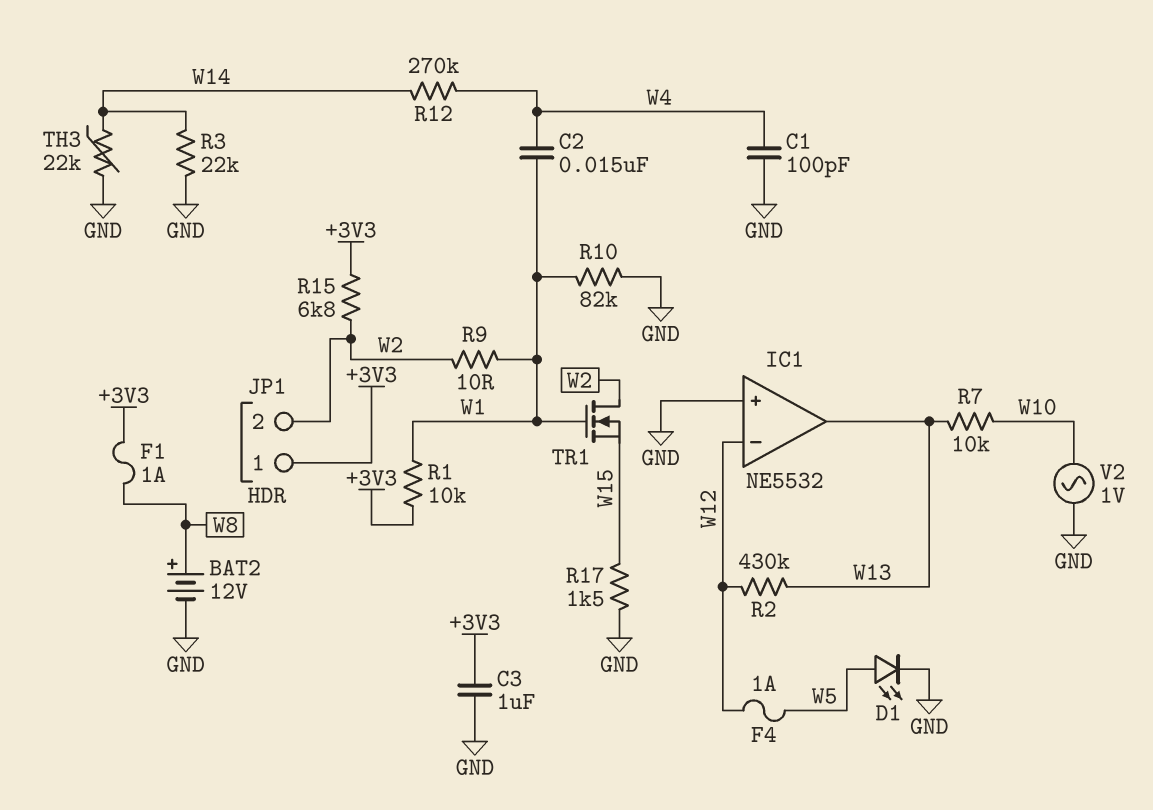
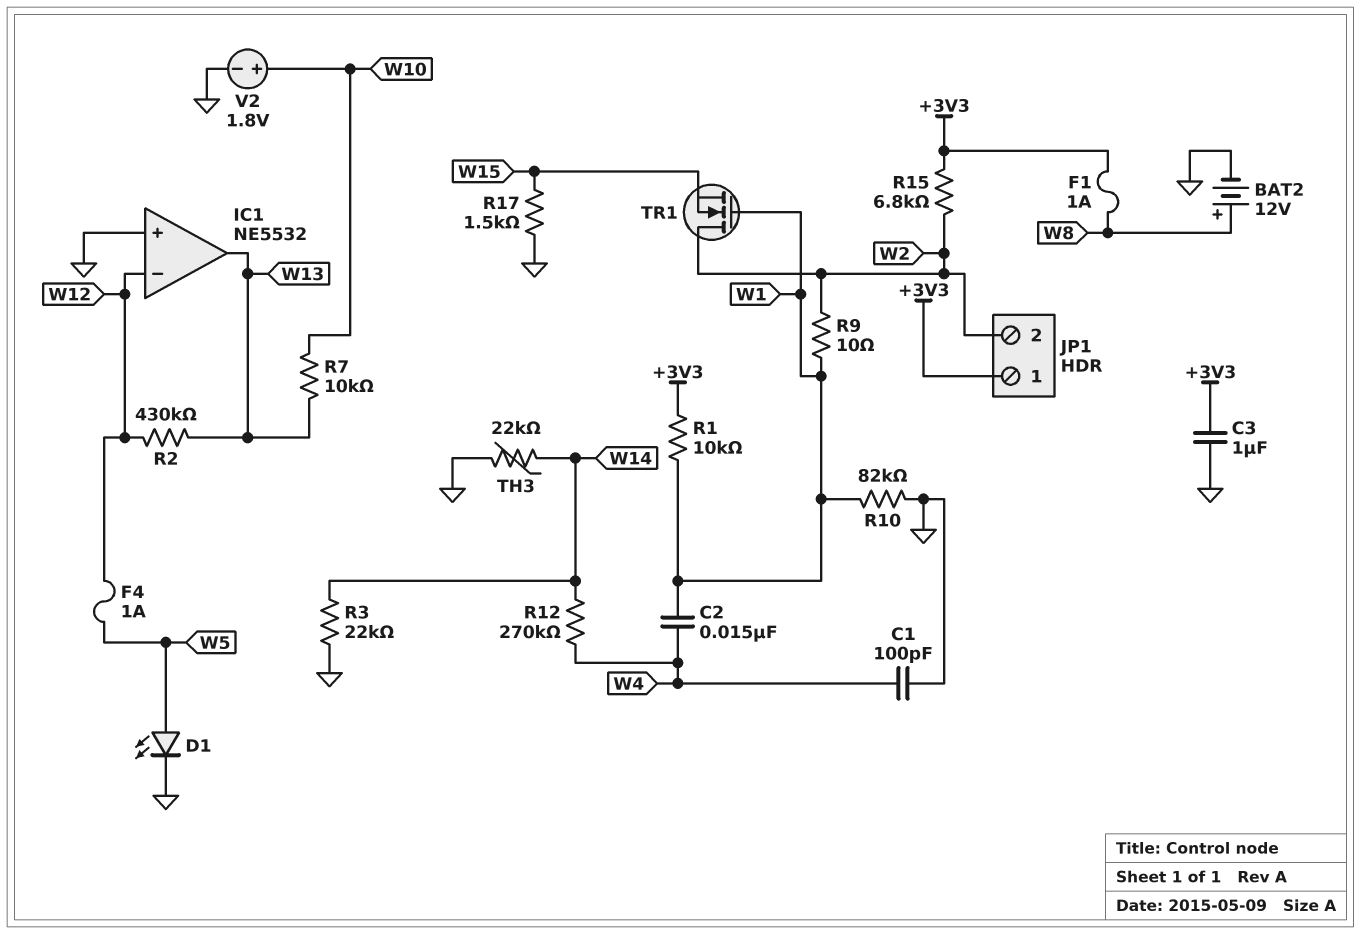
V2: AC 1V (GND, W10) -> 1.8V (plus W10, minus GND)

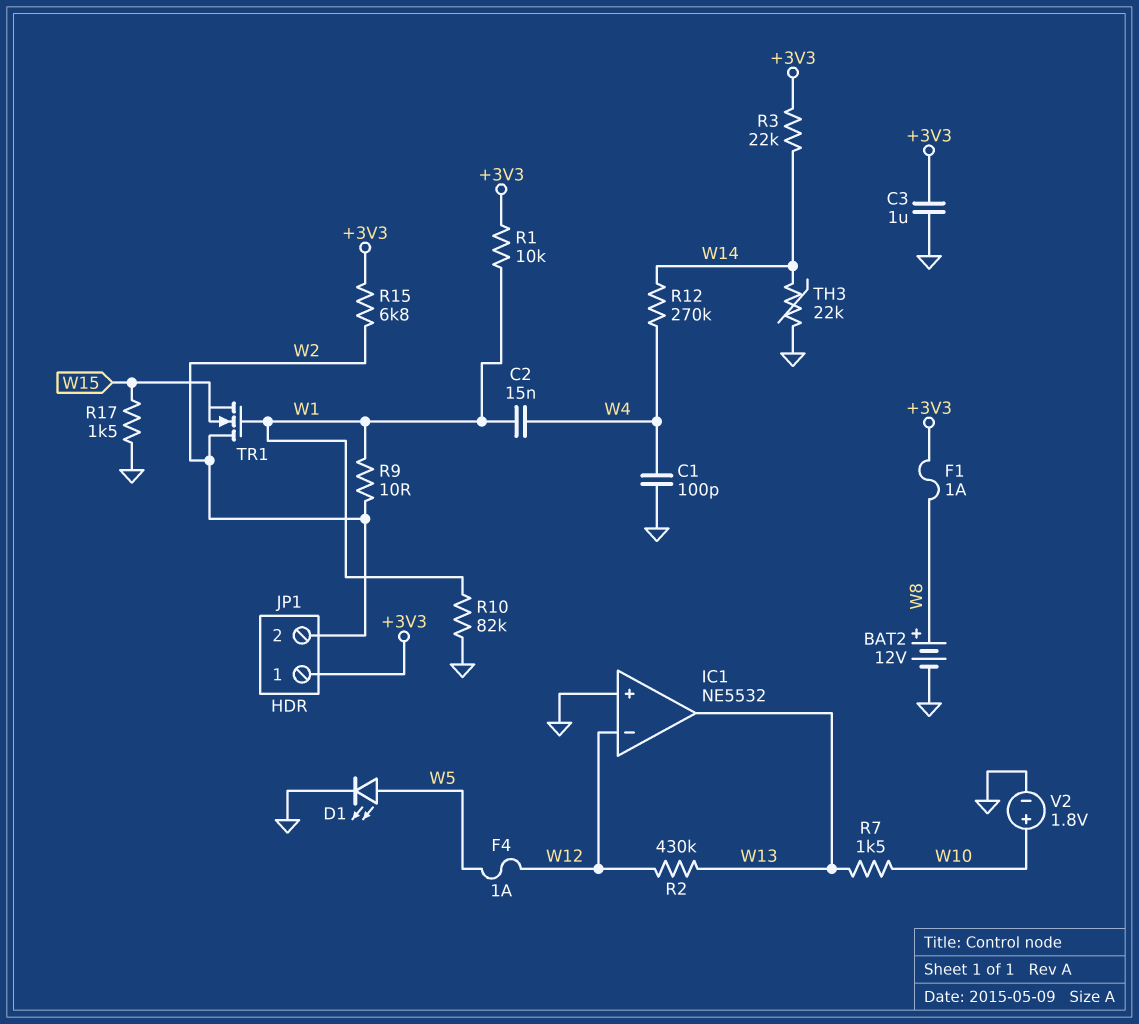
R3: 22k (GND, W14) -> 22k (+3V3, W14)
R7: 10k (W10, W13) -> 1.5k (W10, W13)

